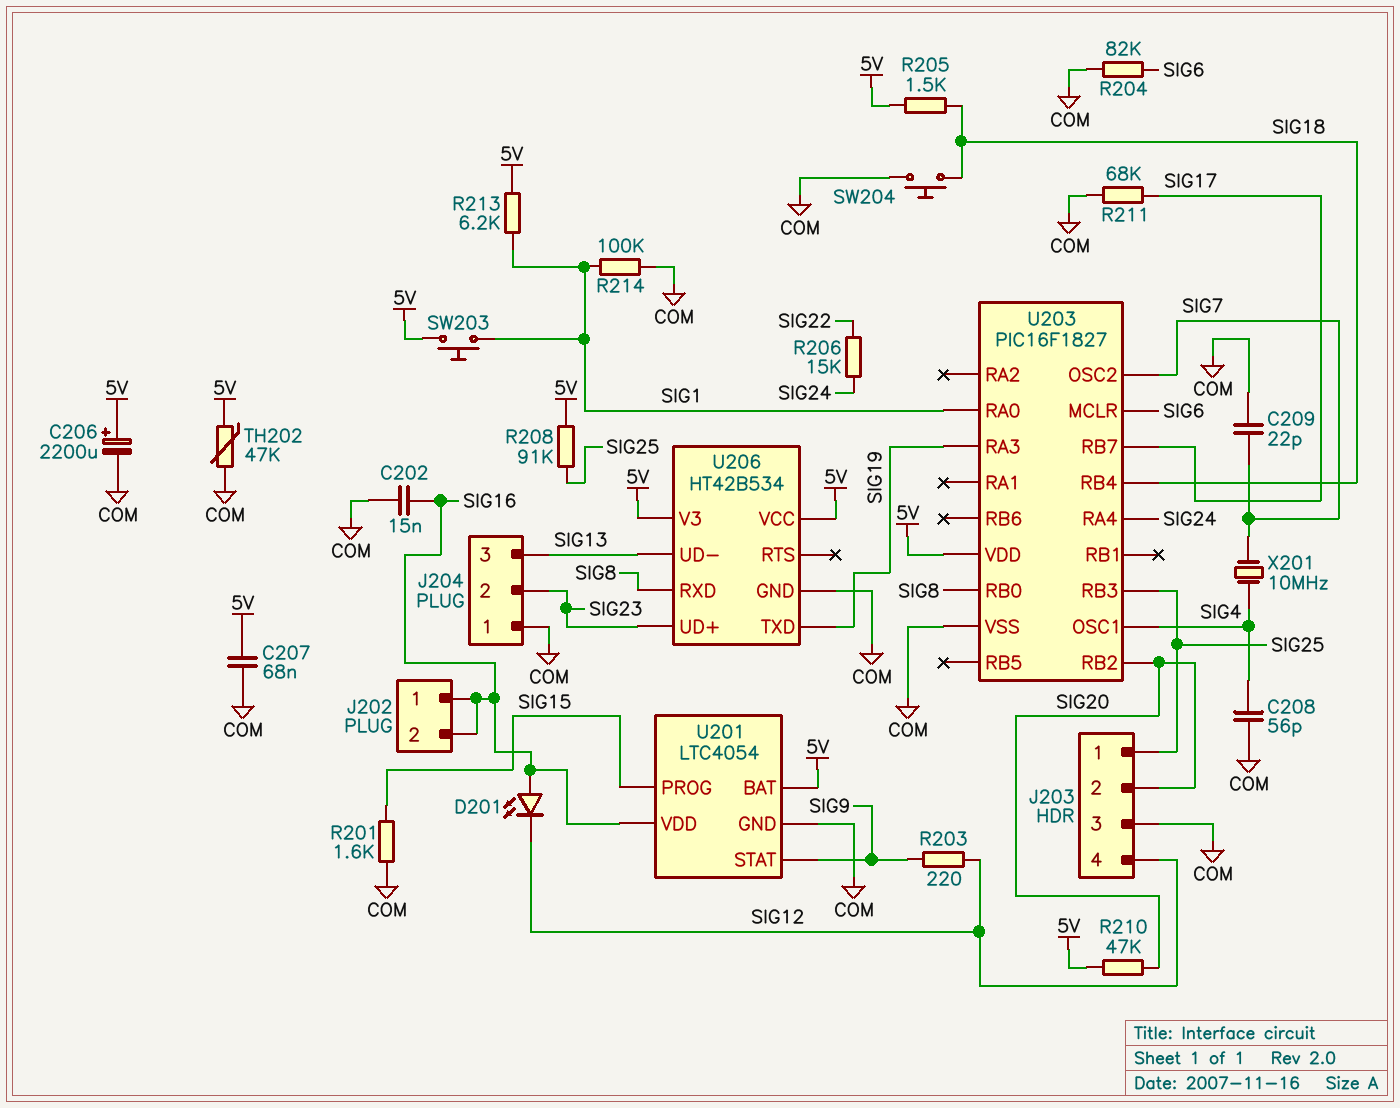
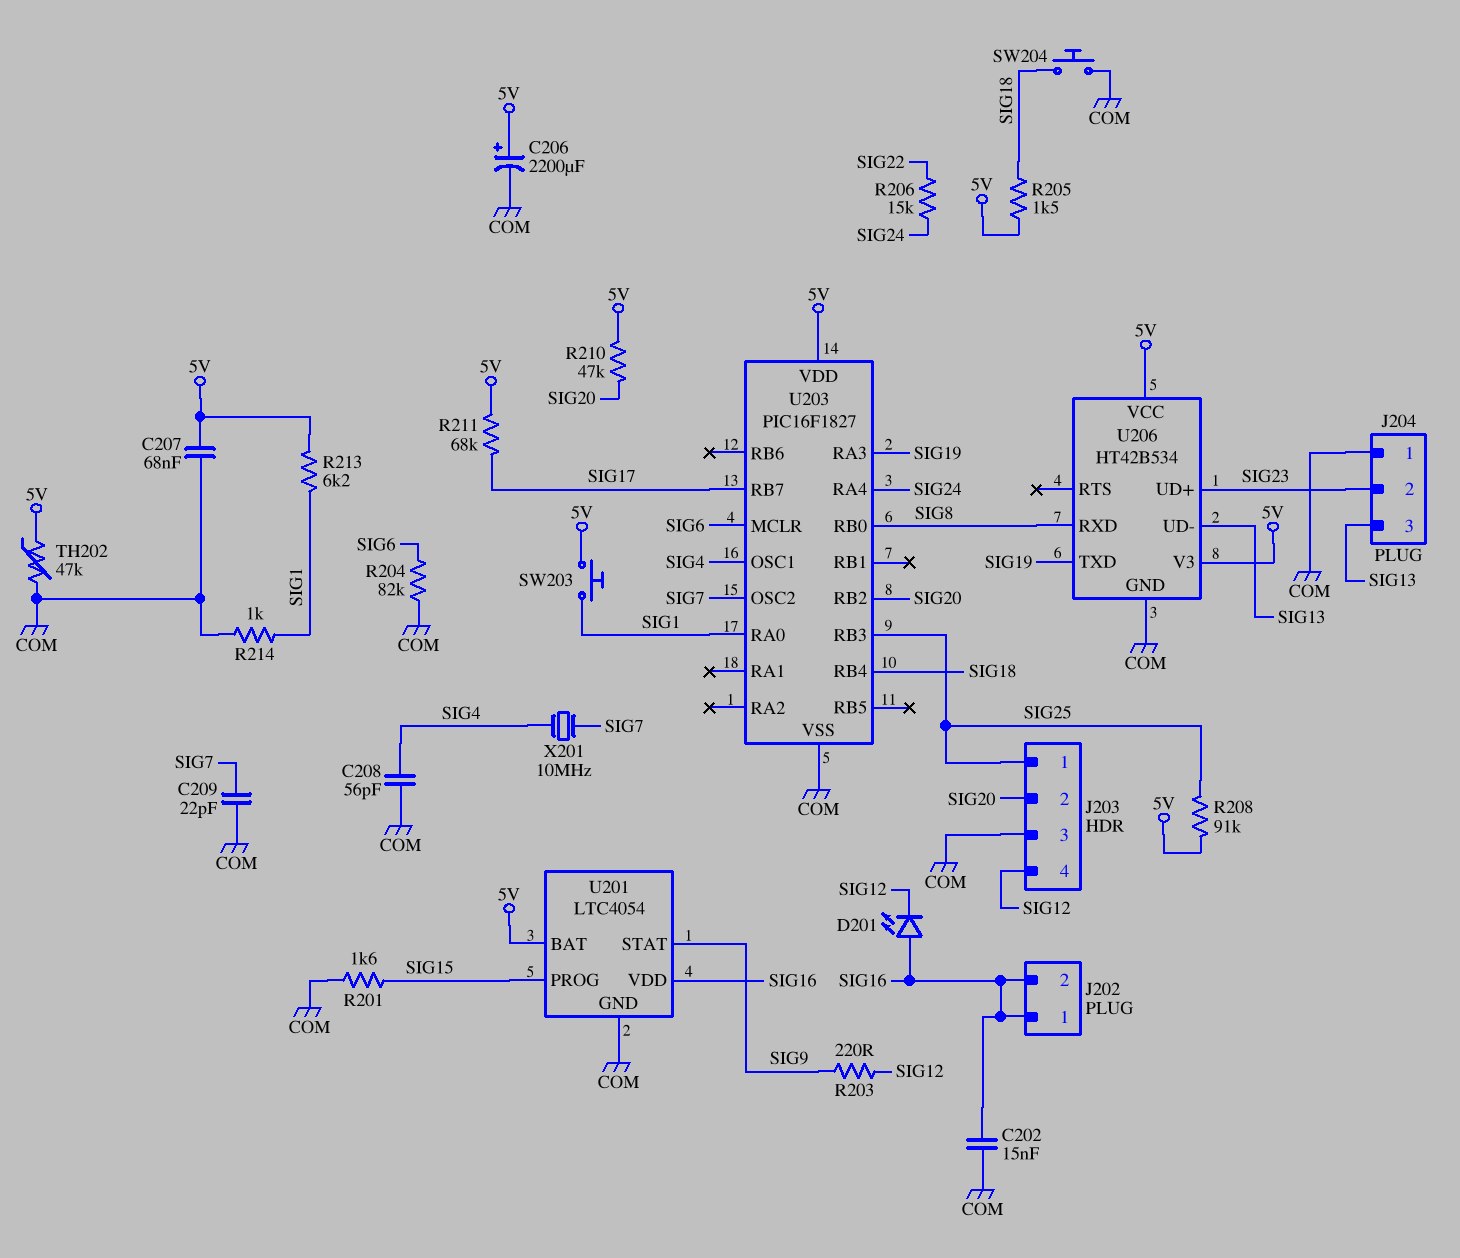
R211: 68k (COM, SIG17) -> 68k (5V, SIG17)
R214: 100k (COM, SIG1) -> 1k (COM, SIG1)

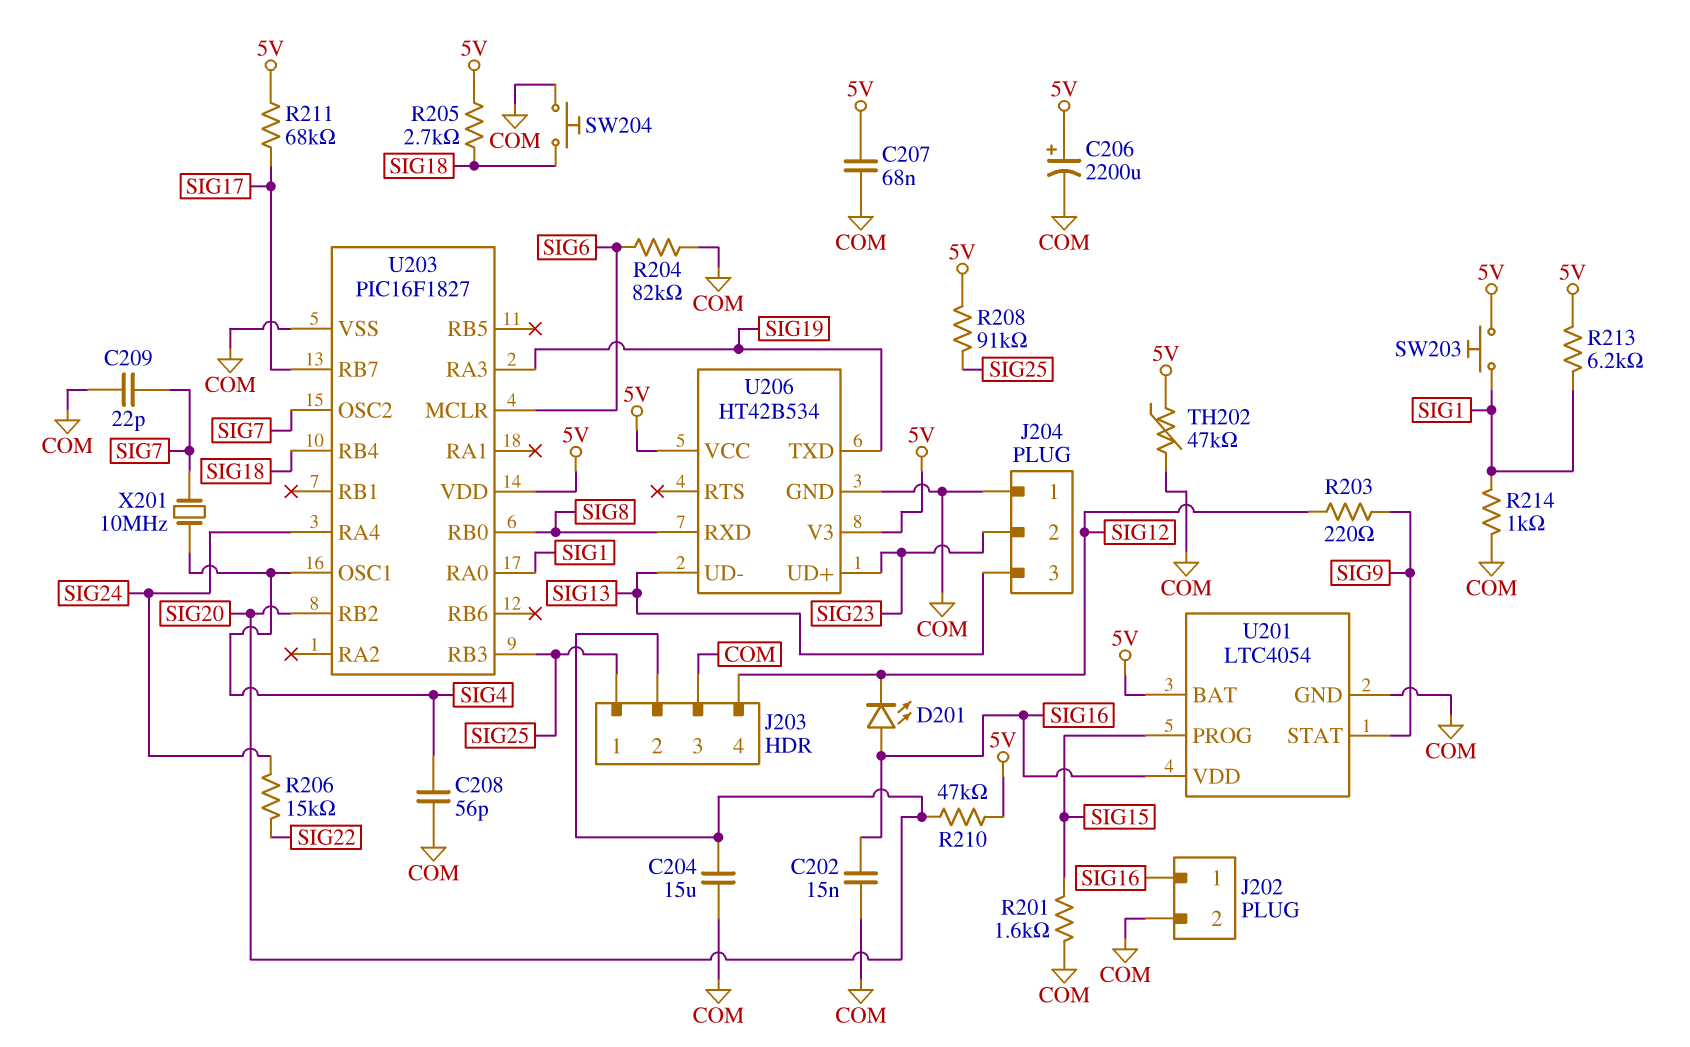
C204: none -> 15uF (COM, SIG20)
J202 pin 2: SIG16 -> COM
R205: 1.5k (5V, SIG18) -> 2.7k (5V, SIG18)

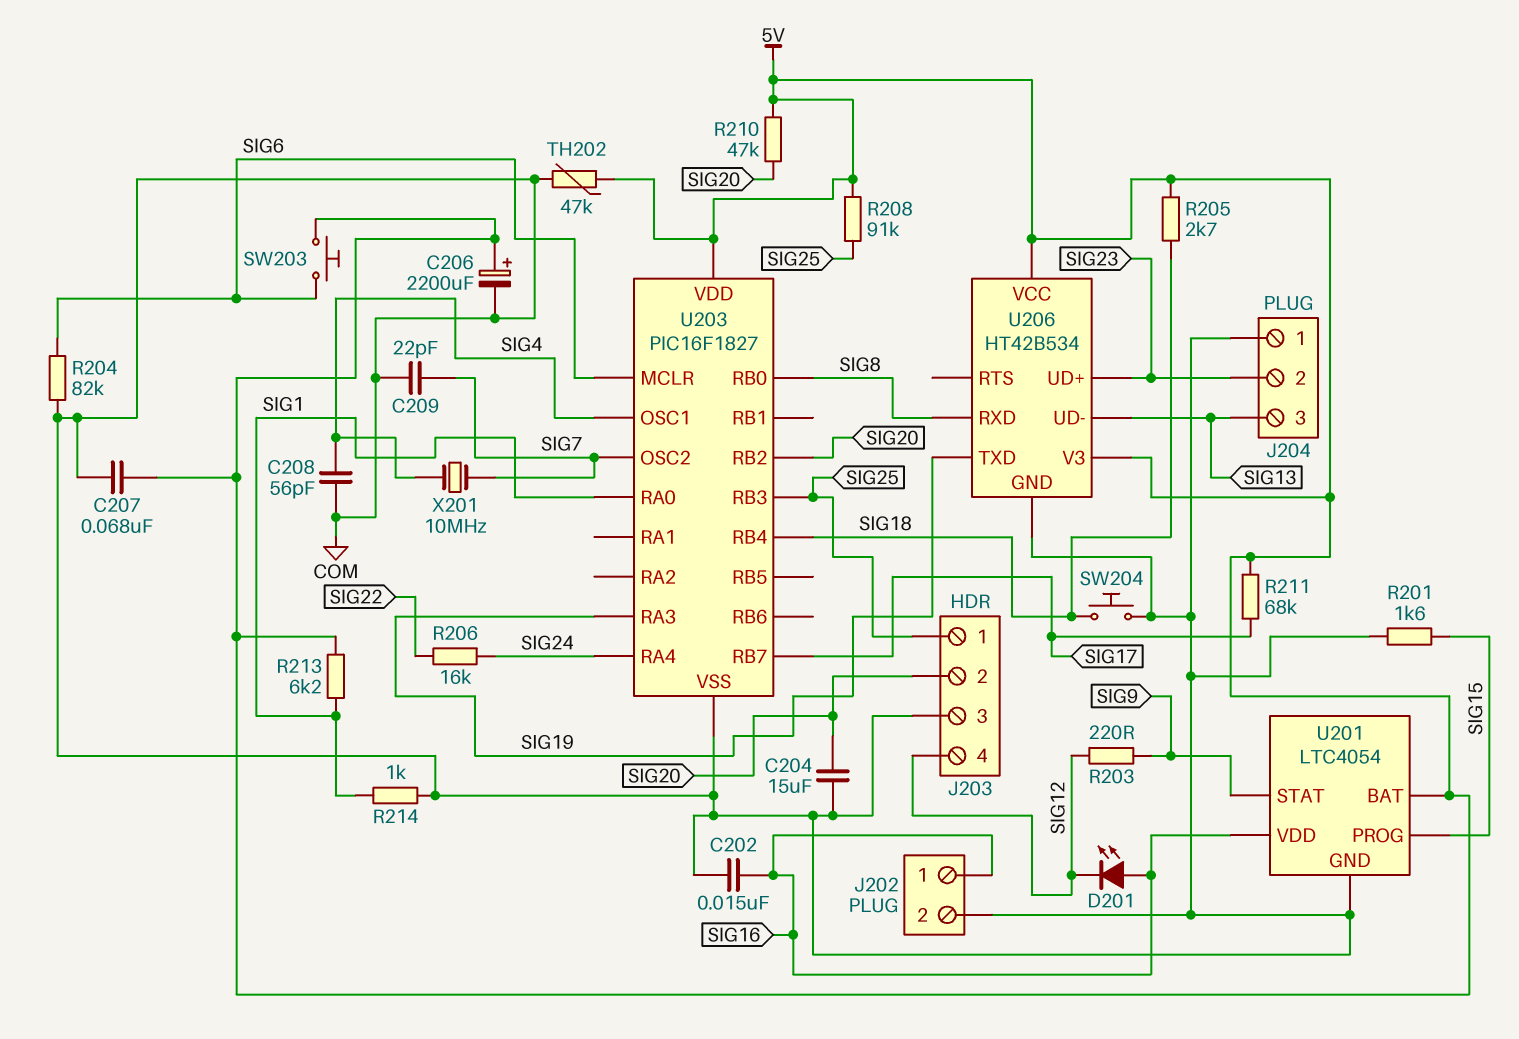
R206: 15k (SIG22, SIG24) -> 16k (SIG22, SIG24)
SW203: button (5V, SIG1) -> button (5V, SIG6)

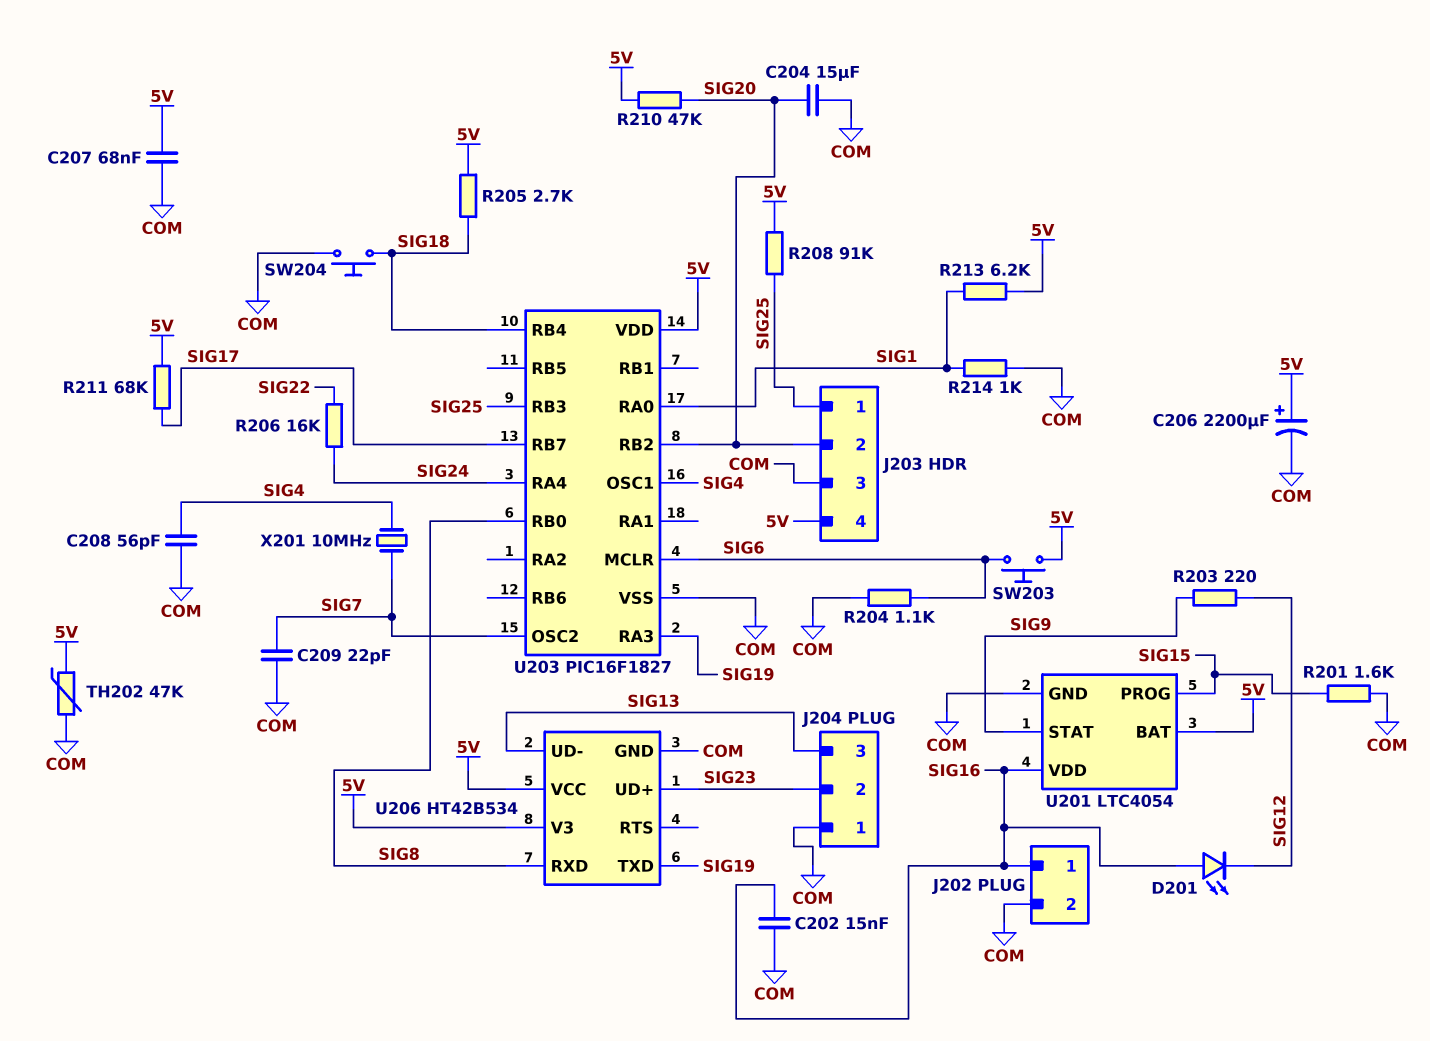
J203 pin 4: SIG12 -> 5V
R204: 82k (COM, SIG6) -> 1.1k (COM, SIG6)

